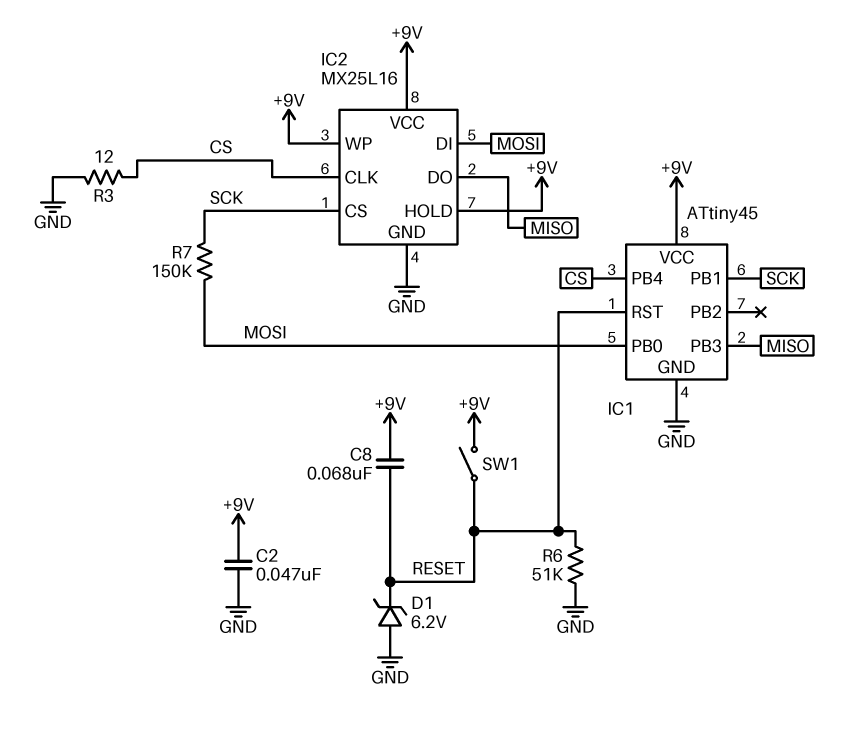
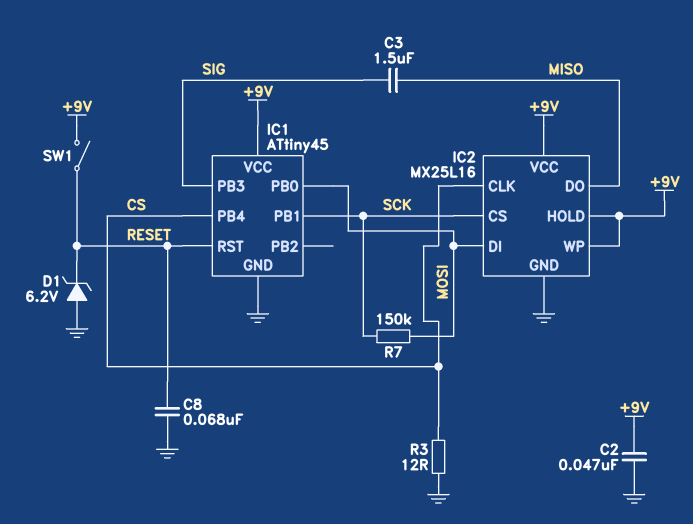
C3: none -> 1.5uF (MISO, SIG)
C8: 68nF (+9V, RESET) -> 68nF (GND, RESET)
IC1 pin PB3: MISO -> SIG
R6: 51k (GND, RESET) -> none

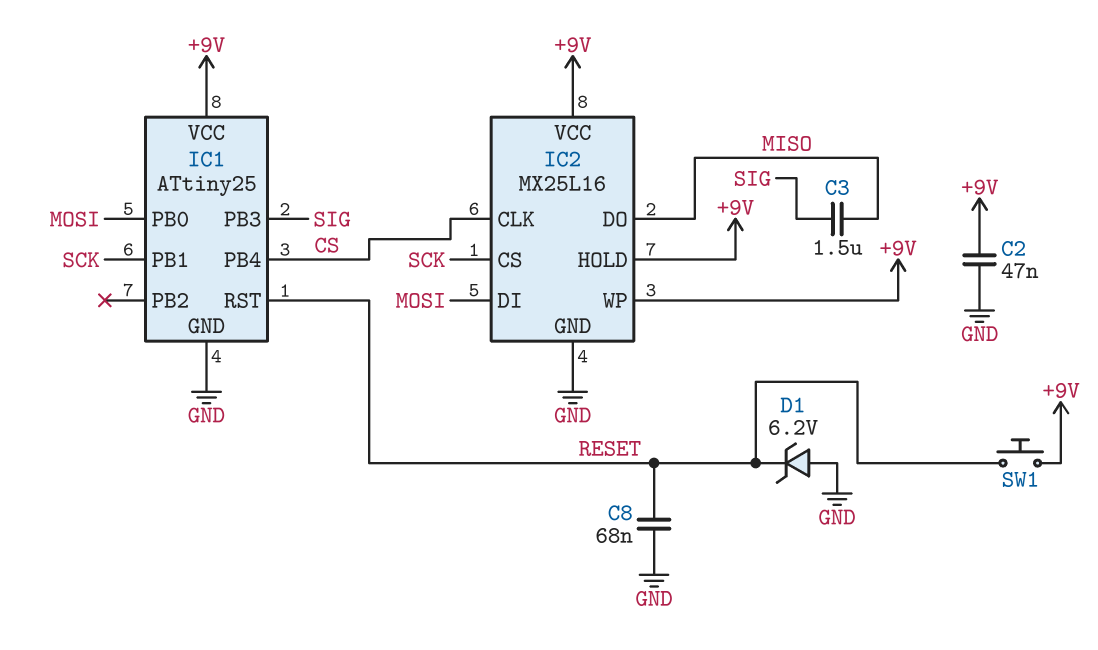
IC1: ATtiny45 -> ATtiny25
R3: 12 (CS, GND) -> none
R7: 150k (MOSI, SCK) -> none
SW1: switch (+9V, RESET) -> button (+9V, RESET)

